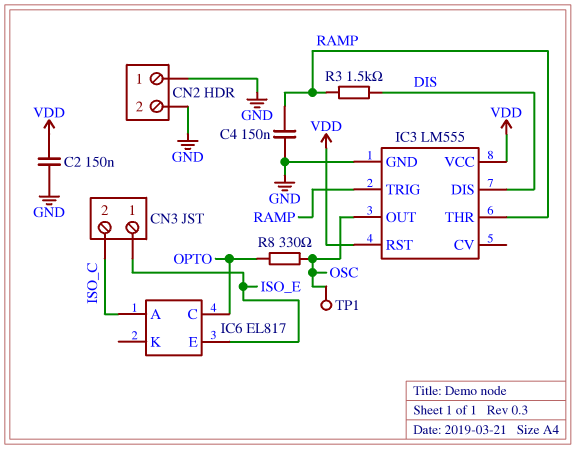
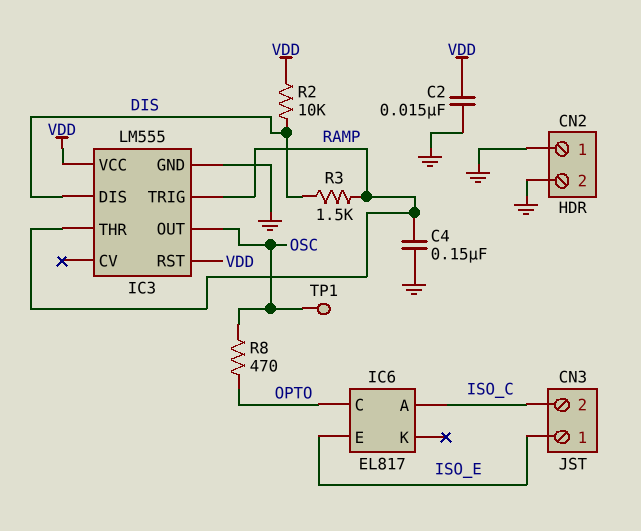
C2: 150nF (GND, VDD) -> 15nF (GND, VDD)
R2: none -> 10k (DIS, VDD)
R8: 330 (OPTO, OSC) -> 470 (OPTO, OSC)

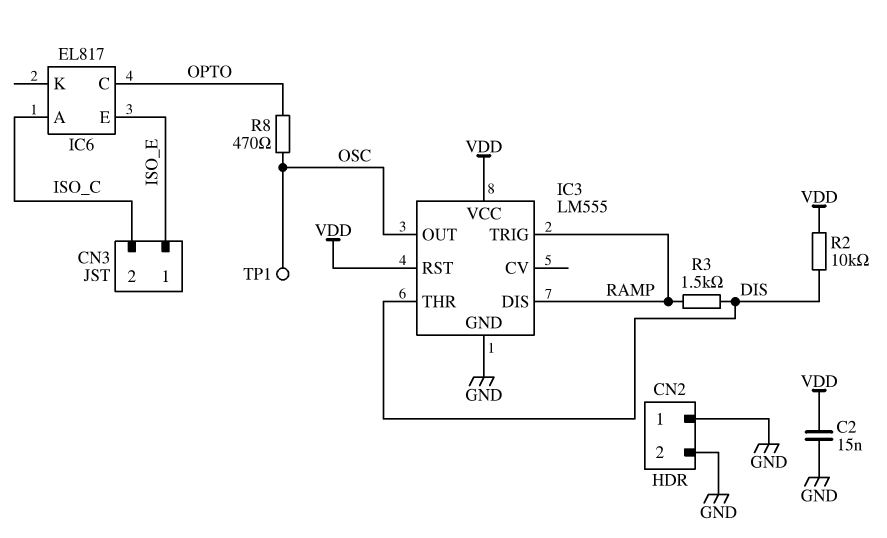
C4: 150nF (GND, RAMP) -> none
IC3 pin DIS: DIS -> RAMP
IC3 pin THR: RAMP -> DIS

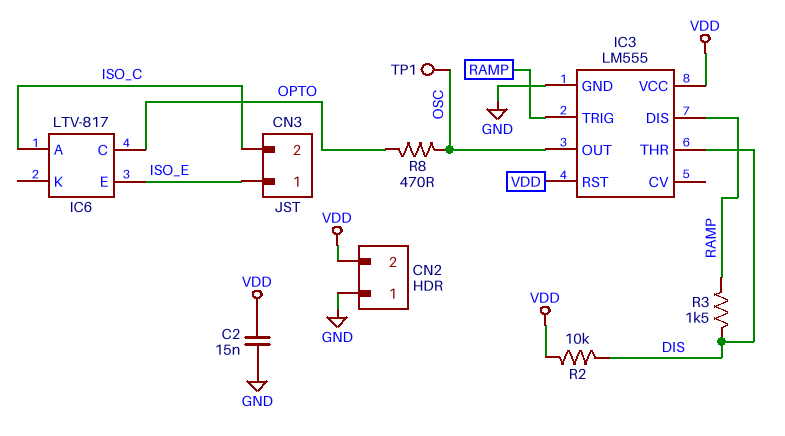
CN2 pin 2: GND -> VDD
IC6: EL817 -> LTV-817

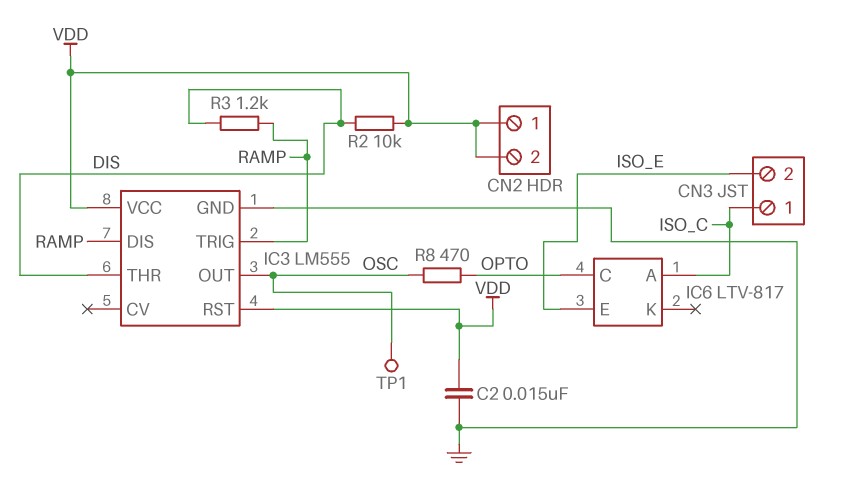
CN2 pin 1: GND -> VDD
CN3 pin 1: ISO_E -> ISO_C
CN3 pin 2: ISO_C -> ISO_E
R3: 1.5k (DIS, RAMP) -> 1.2k (DIS, RAMP)

